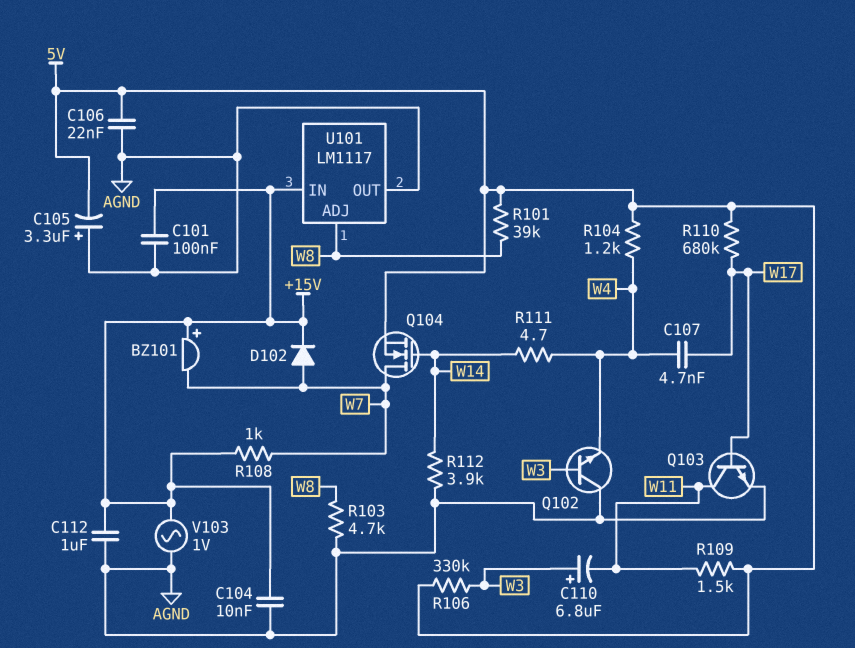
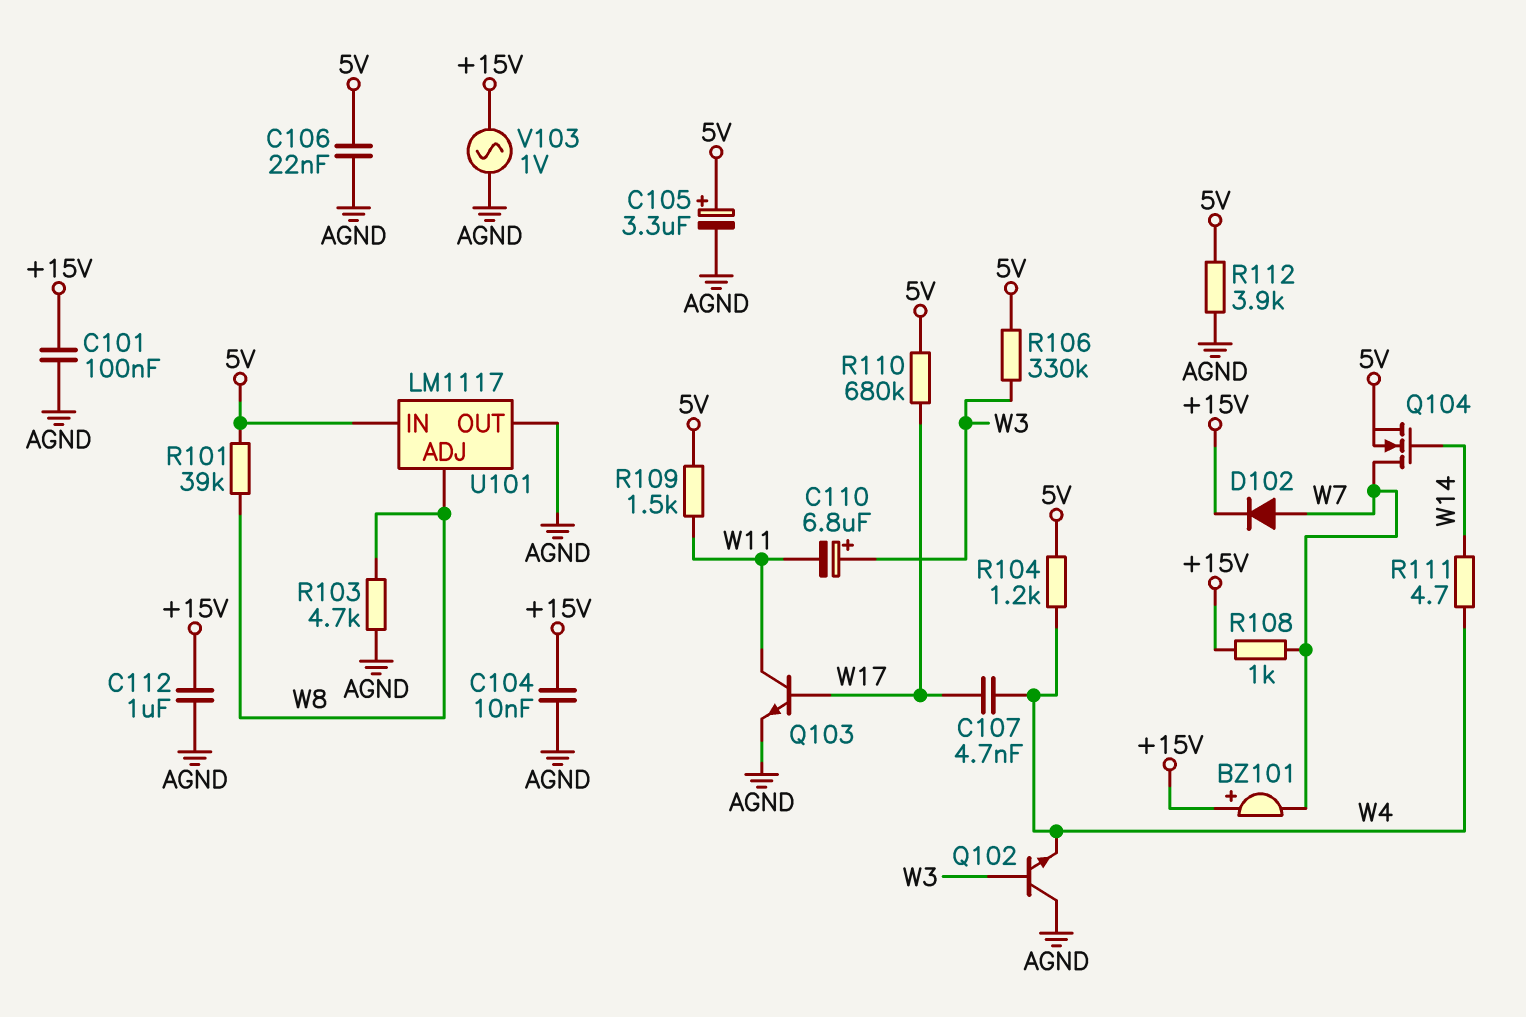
C105: 3.3uF (plus AGND, minus 5V) -> 3.3uF (plus 5V, minus AGND)
R112: 3.9k (AGND, W14) -> 3.9k (5V, AGND)
U101 pin IN: +15V -> 5V

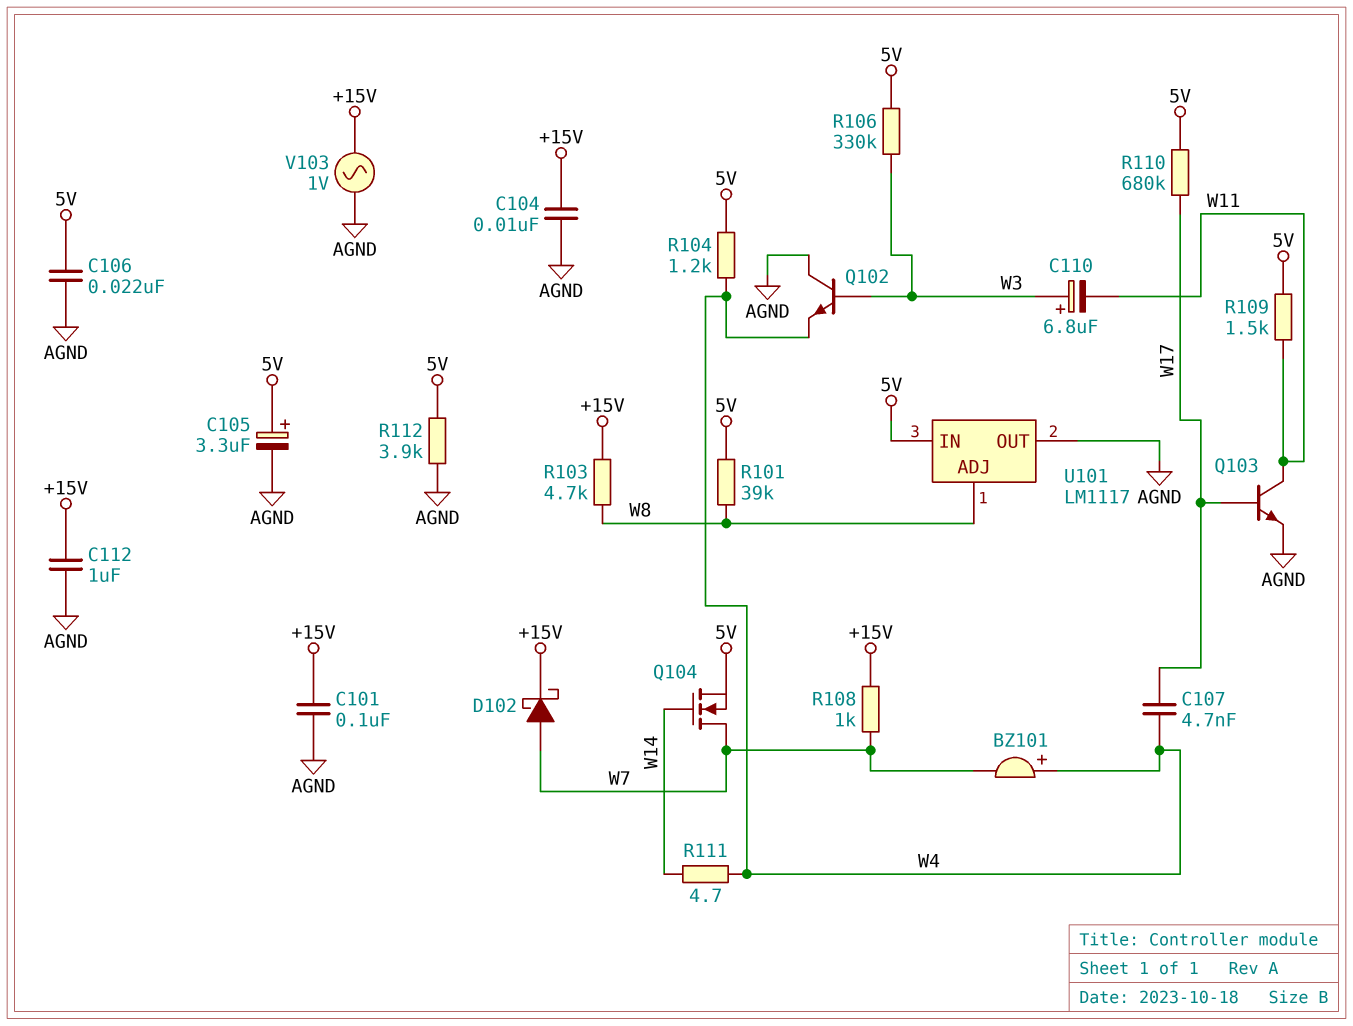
BZ101: buzzer (plus +15V, minus W7) -> buzzer (plus W4, minus W7)
D102: diode (A W7, K +15V) -> schottky (A W7, K +15V)
R103: 4.7k (AGND, W8) -> 4.7k (+15V, W8)

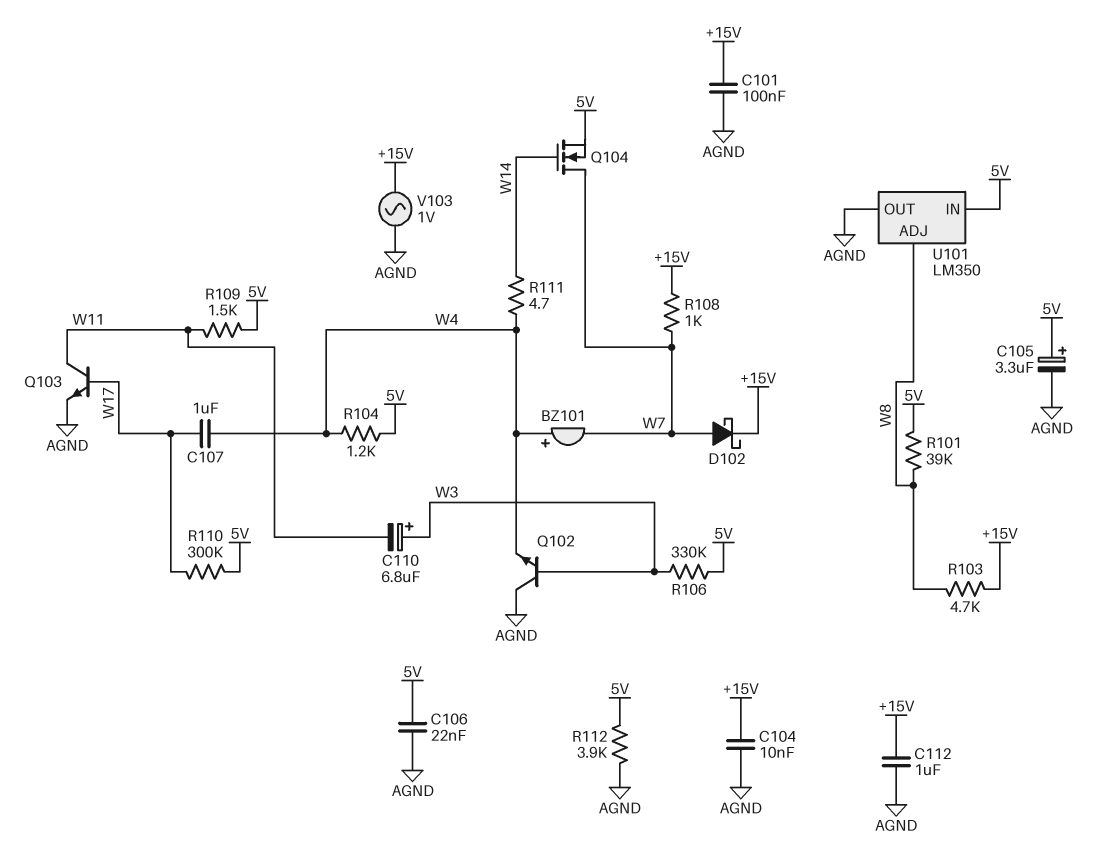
C107: 4.7nF (W4, W17) -> 1uF (W4, W17)
R110: 680k (5V, W17) -> 300k (5V, W17)
U101: LM1117 -> LM350

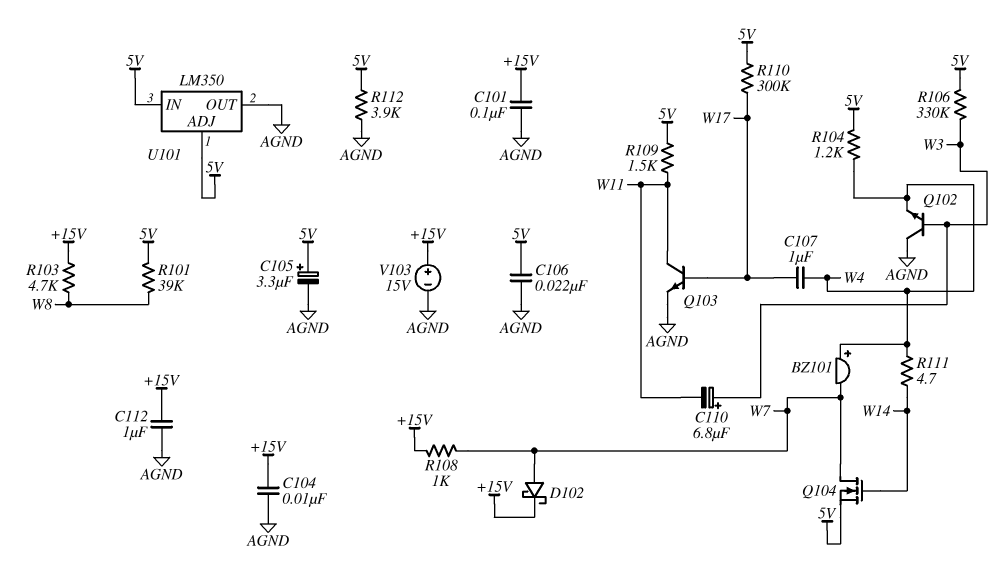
U101 pin ADJ: W8 -> 5V
V103: AC 1V (+15V, AGND) -> 15V (plus +15V, minus AGND)

